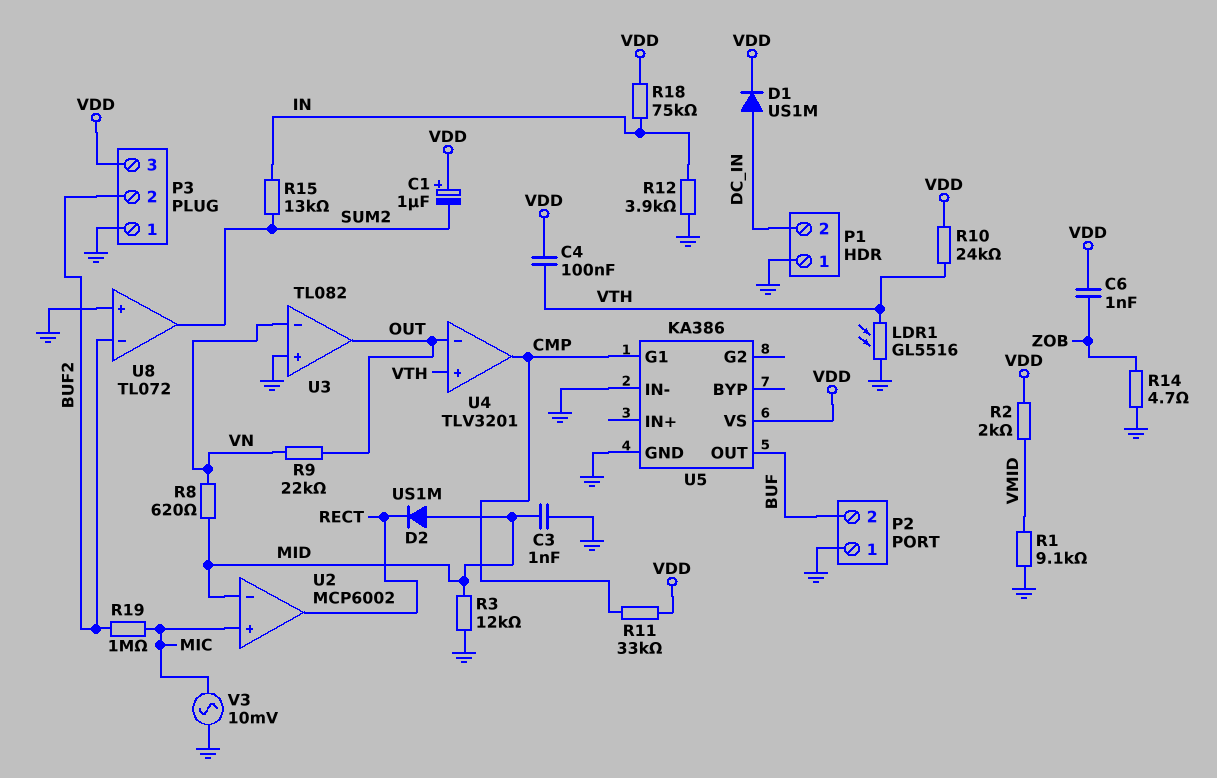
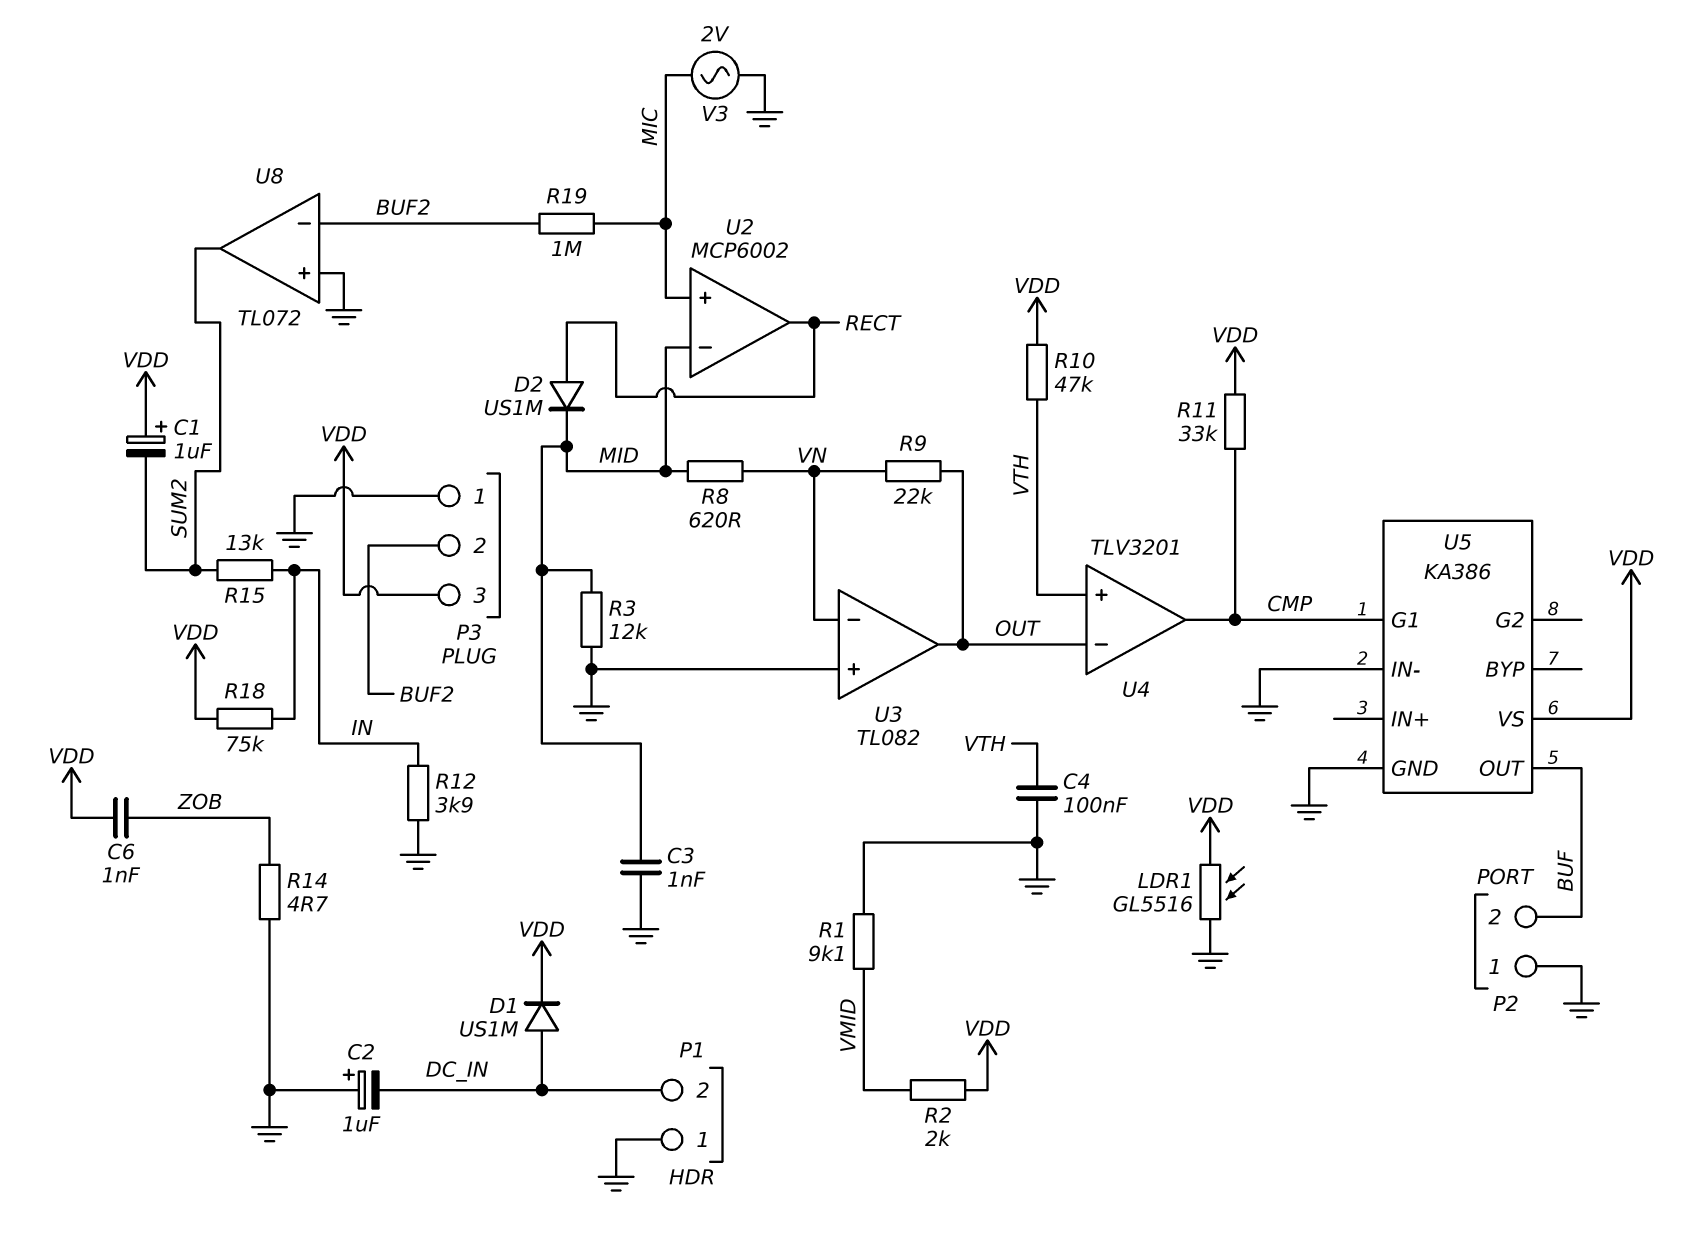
C2: none -> 1uF (plus GND, minus DC_IN)
C4: 100nF (VDD, VTH) -> 100nF (GND, VTH)
D2: diode US1M (A MID, K RECT) -> diode US1M (A RECT, K MID)
LDR1: GL5516 (GND, VTH) -> GL5516 (GND, VDD)
R10: 24k (VDD, VTH) -> 47k (VDD, VTH)
V3: AC 10mV (GND, MIC) -> AC 2V (GND, MIC)

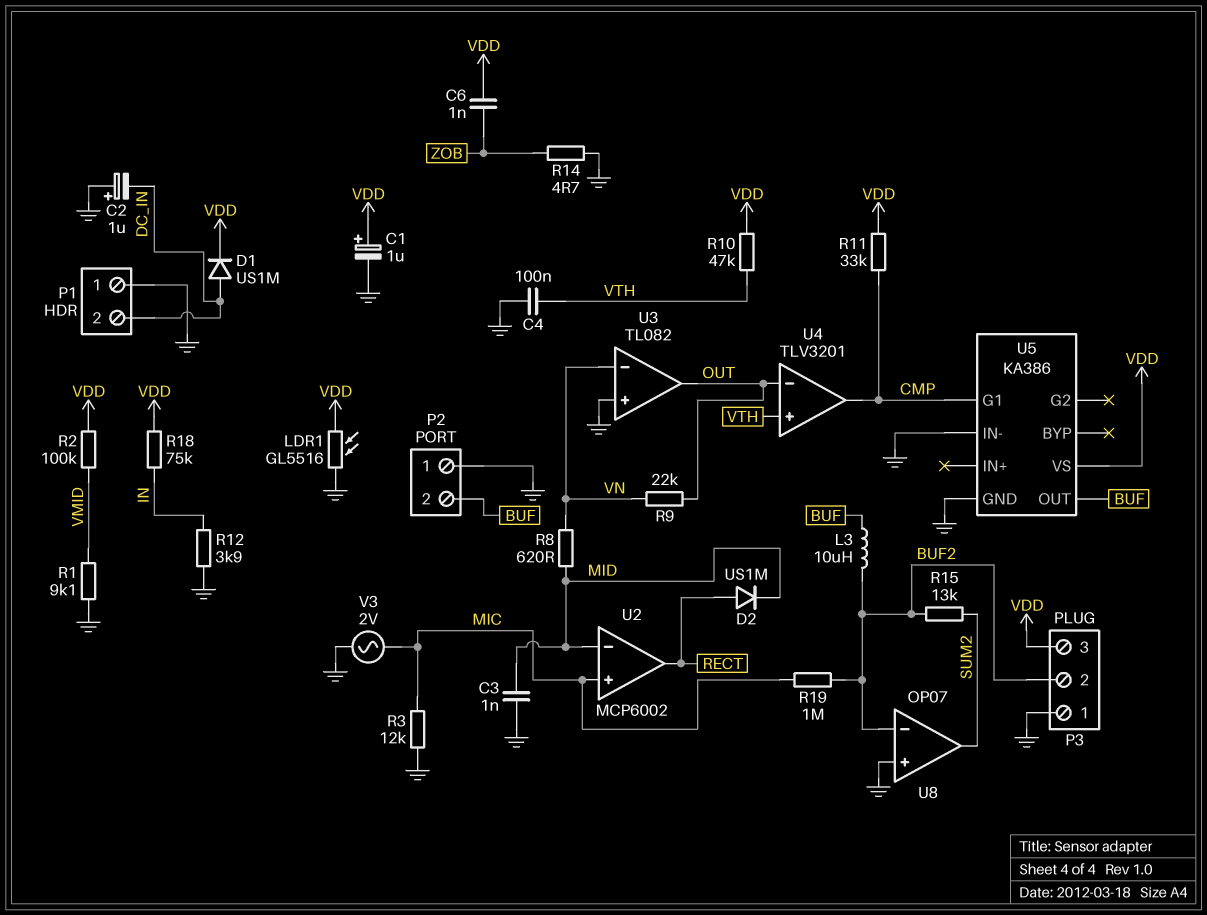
C1: 1uF (plus VDD, minus SUM2) -> 1uF (plus VDD, minus GND)
L3: none -> 10uH (BUF, BUF2)
R2: 2k (VDD, VMID) -> 100k (VDD, VMID)
R3: 12k (GND, MID) -> 12k (GND, MIC)
R15: 13k (IN, SUM2) -> 13k (BUF2, SUM2)
U8: TL072 -> OP07

